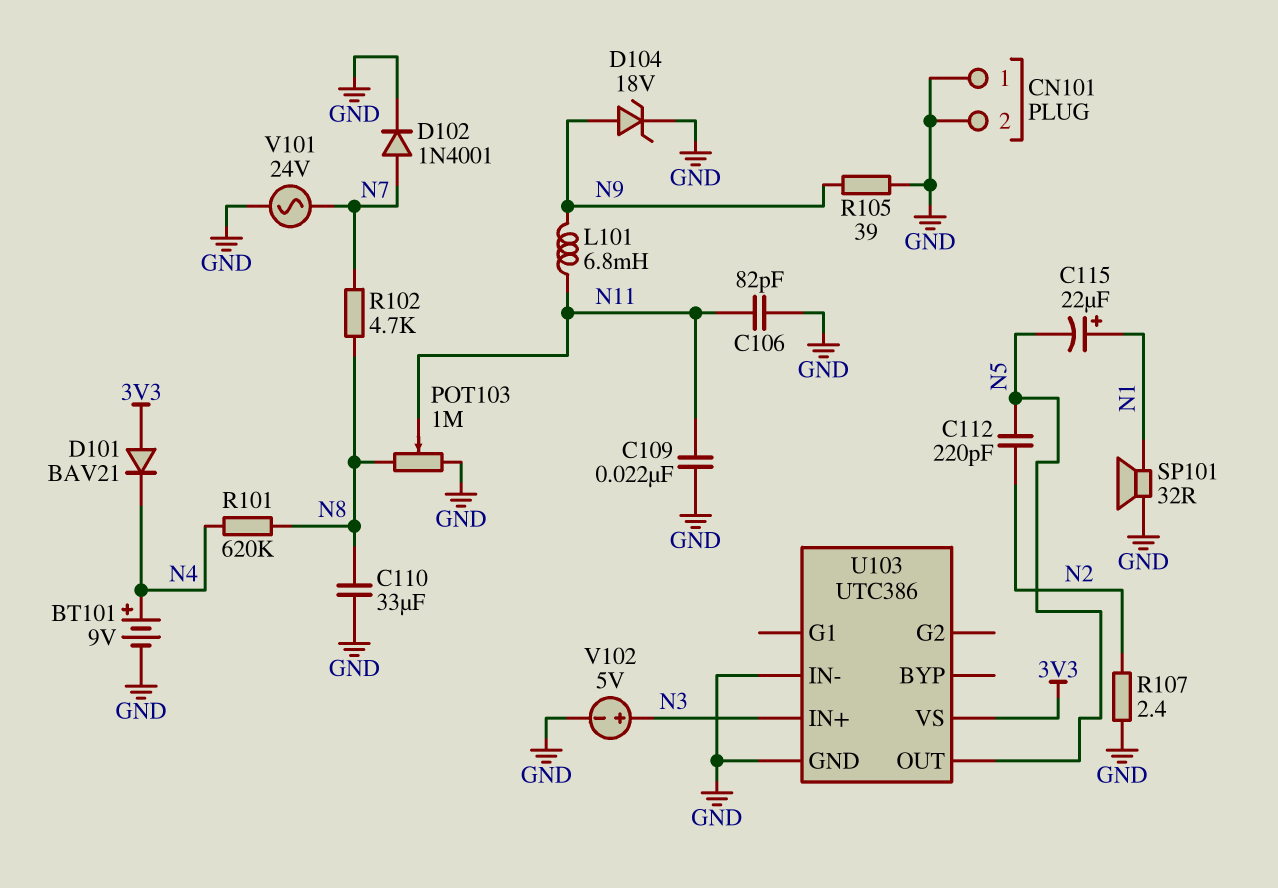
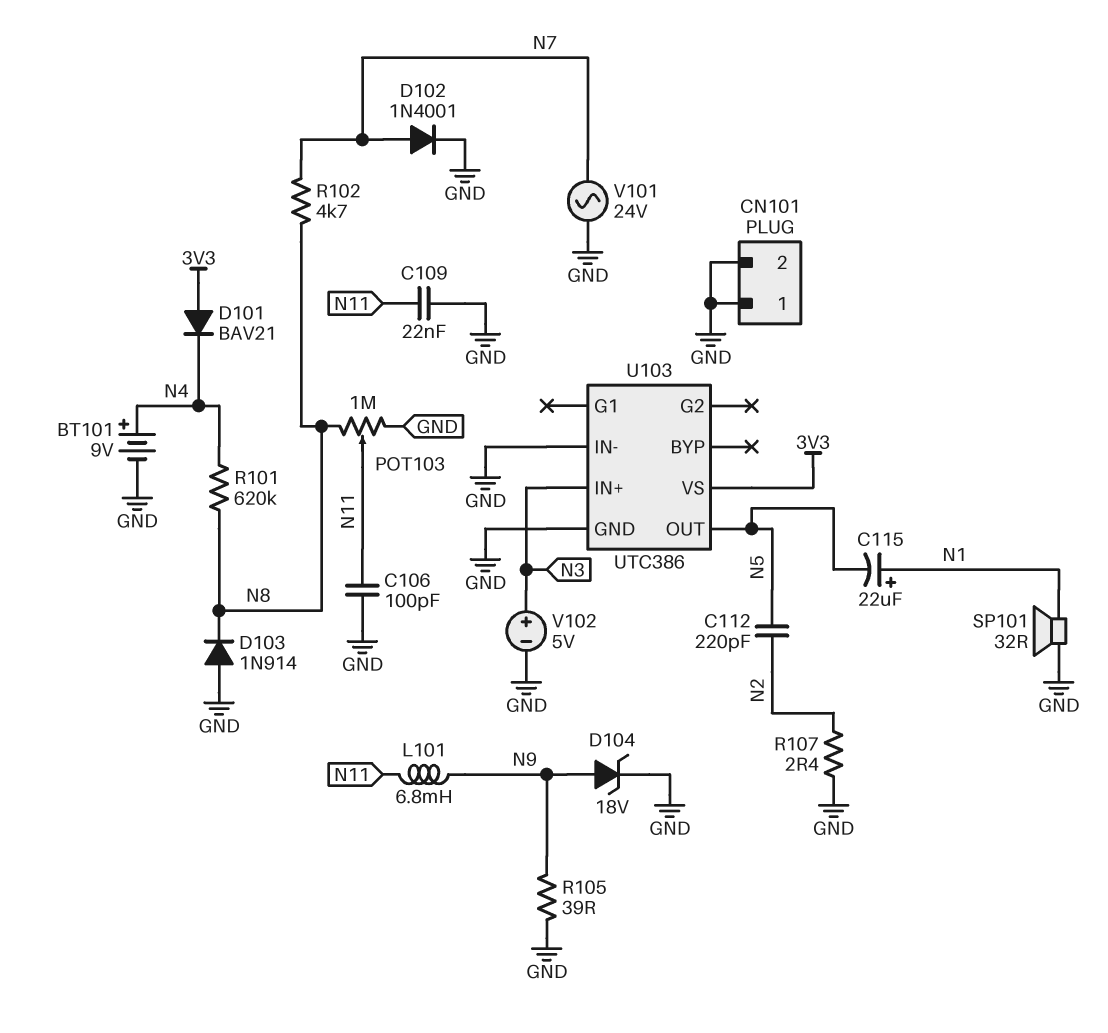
C106: 82pF (GND, N11) -> 100pF (GND, N11)
C110: 33uF (GND, N8) -> none
D103: none -> diode 1N914 (A GND, K N8)

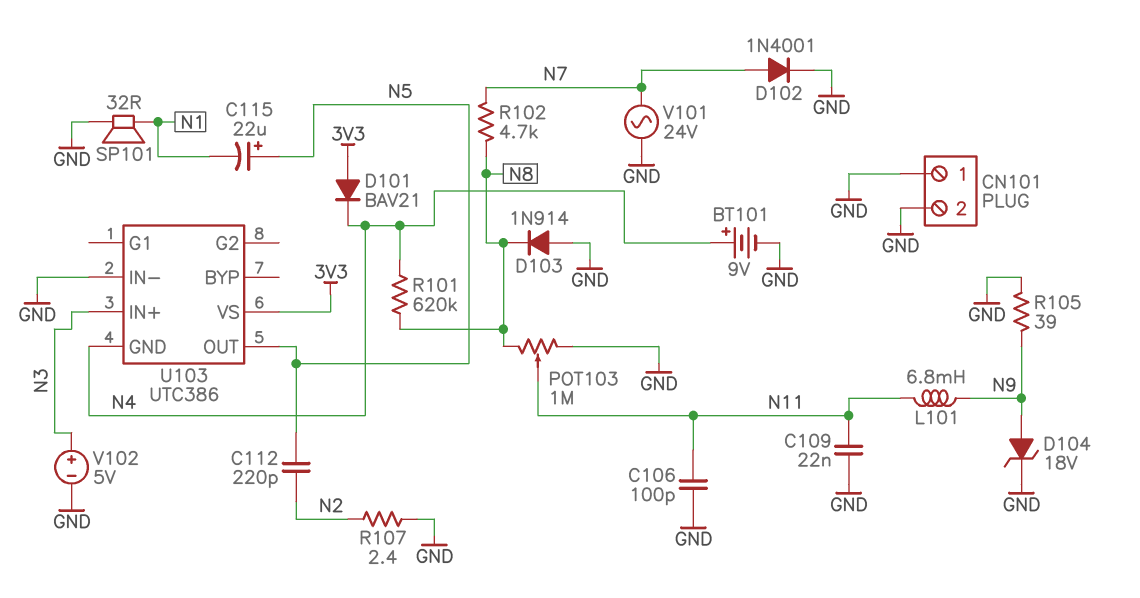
C115: 22uF (plus N1, minus N5) -> 22uF (plus N5, minus N1)
U103 pin GND: GND -> N4

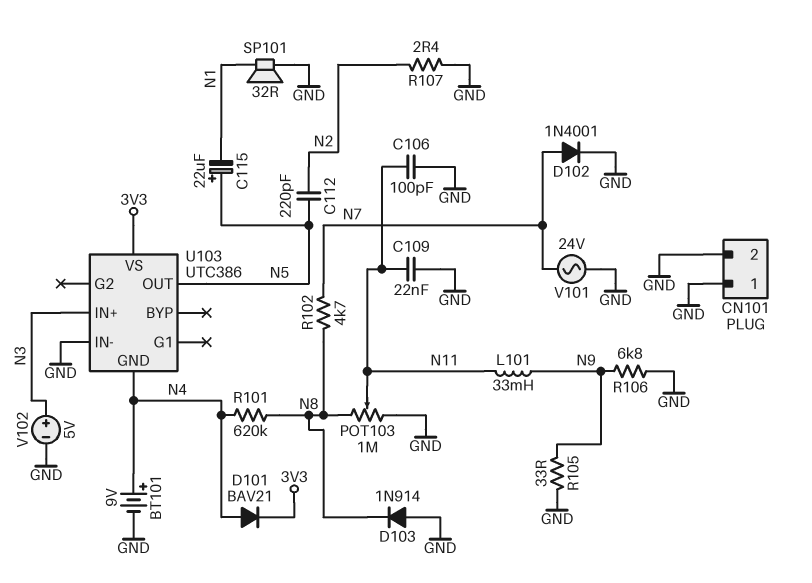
D101: diode BAV21 (A 3V3, K N4) -> diode BAV21 (A N4, K 3V3)
D104: zener 18V (A N9, K GND) -> none
L101: 6.8mH (N9, N11) -> 33mH (N9, N11)
R105: 39 (GND, N9) -> 33 (GND, N9)
R106: none -> 6.8k (GND, N9)

